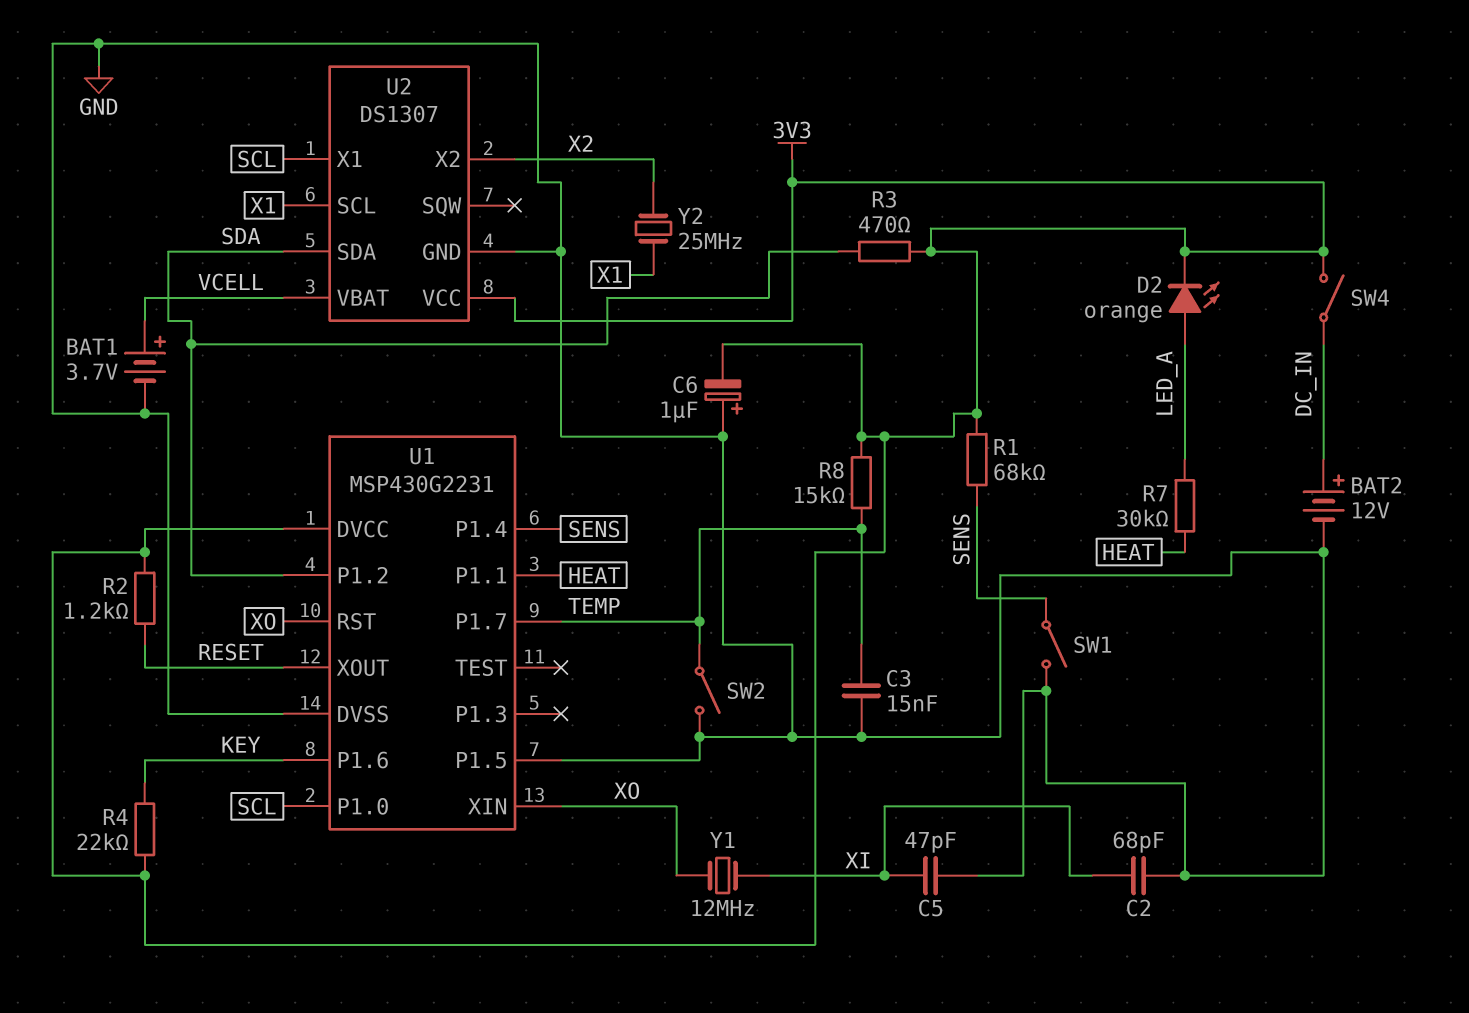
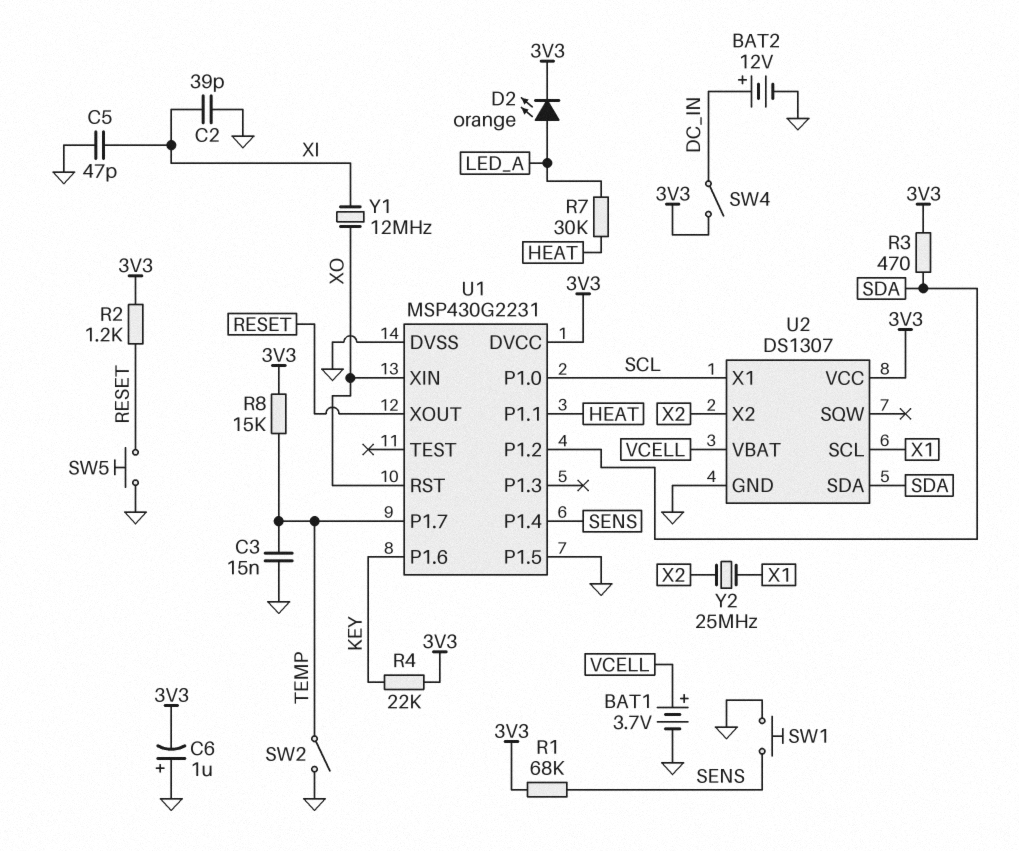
C2: 68pF (GND, XI) -> 39pF (GND, XI)
SW1: switch (GND, SENS) -> button (GND, SENS)
SW5: none -> button (GND, RESET)

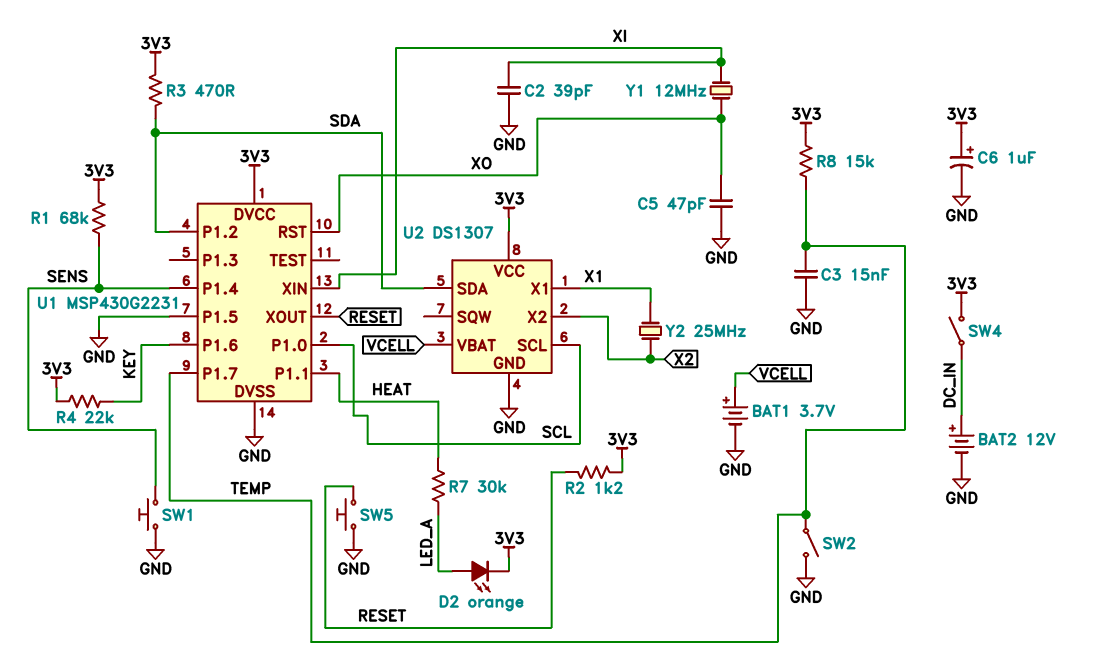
C5: 47pF (GND, XI) -> 47pF (GND, XO)
C6: 1uF (plus GND, minus 3V3) -> 1uF (plus 3V3, minus GND)
U1 pin XIN: XO -> XI
U2 pin SCL: X1 -> SCL
U2 pin X1: SCL -> X1

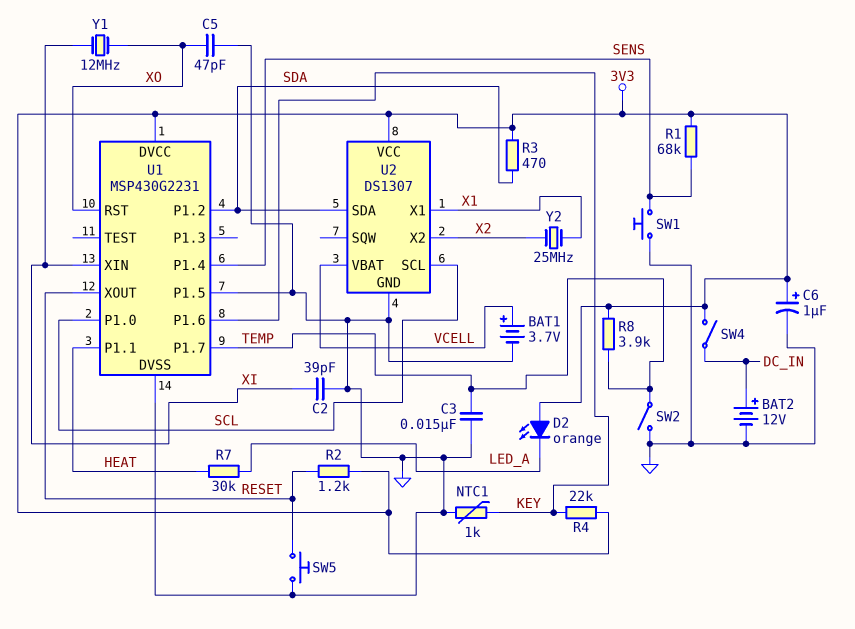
D2: LED orange (A LED_A, K 3V3) -> LED orange (A 3V3, K LED_A)
NTC1: none -> 1k (GND, KEY)
R8: 15k (3V3, TEMP) -> 3.9k (3V3, TEMP)

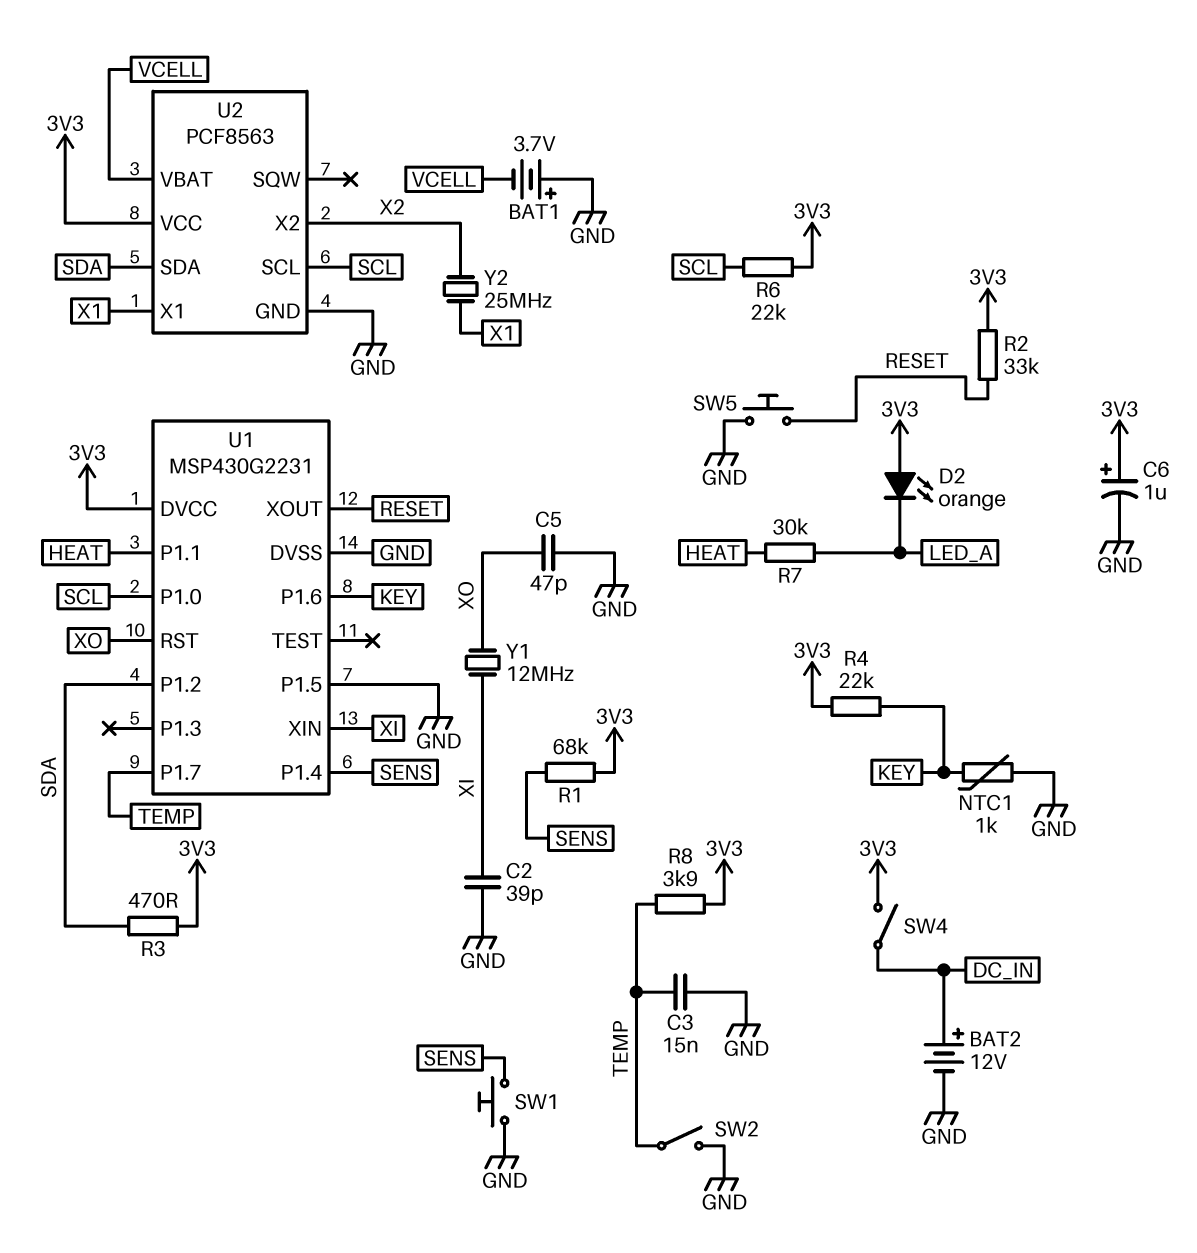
BAT1: 3.7V (plus VCELL, minus GND) -> 3.7V (plus GND, minus VCELL)
R2: 1.2k (3V3, RESET) -> 33k (3V3, RESET)
R6: none -> 22k (3V3, SCL)
U2: DS1307 -> PCF8563

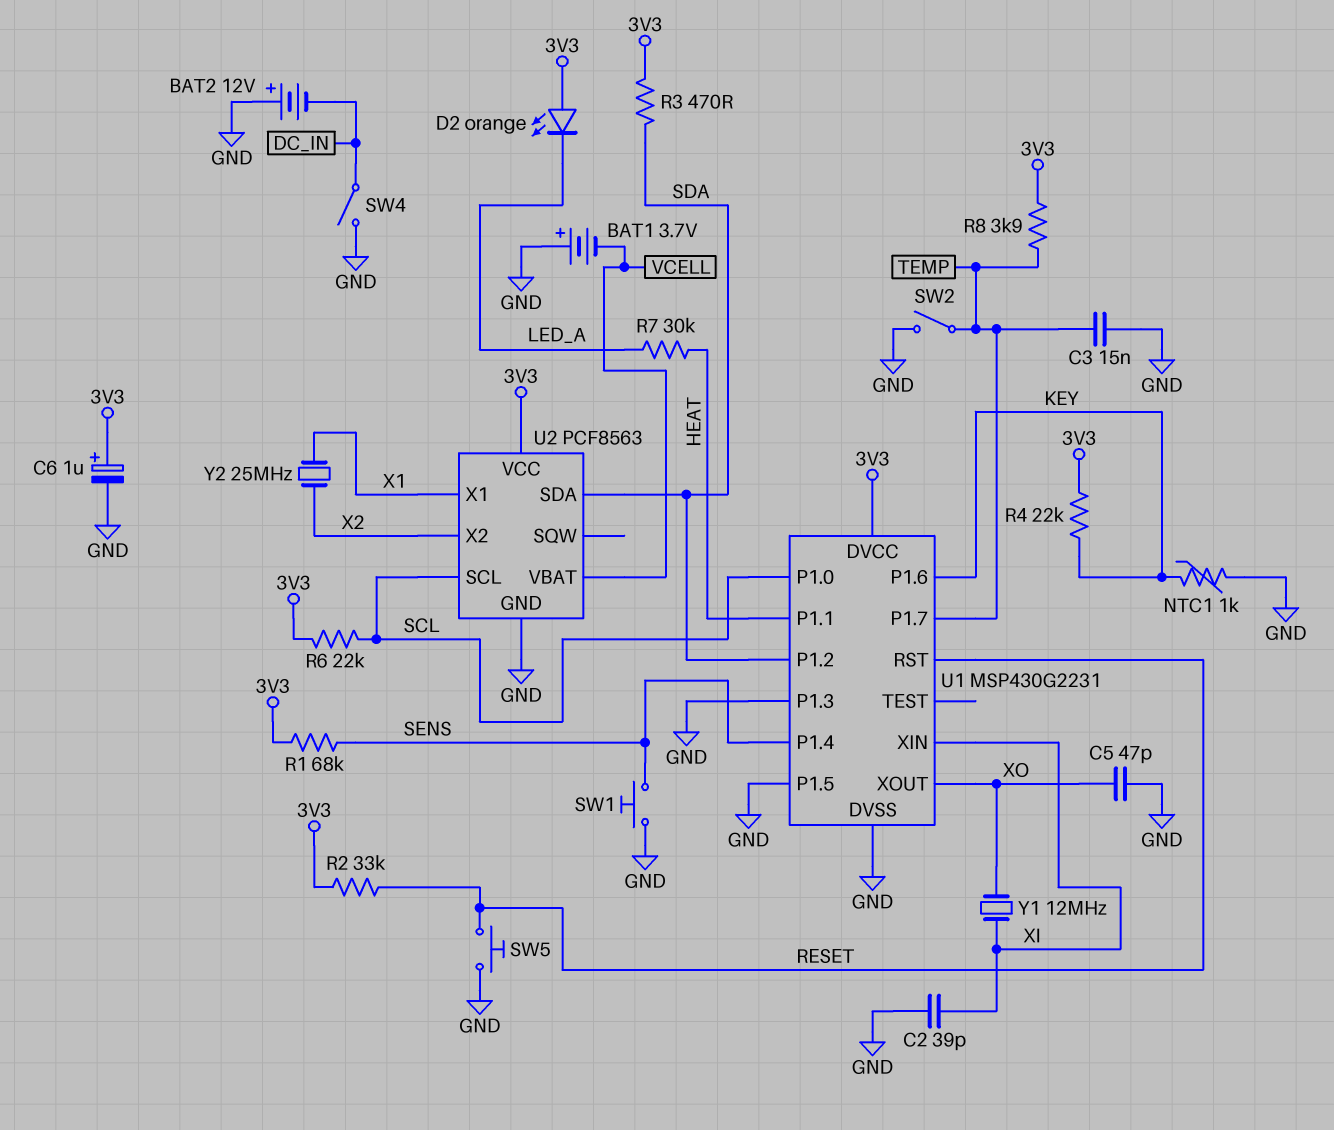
BAT2: 12V (plus DC_IN, minus GND) -> 12V (plus GND, minus DC_IN)
SW4: switch (3V3, DC_IN) -> switch (DC_IN, GND)
U1 pin P1.3: none -> GND
U1 pin RST: XO -> RESET
U1 pin XOUT: RESET -> XO

